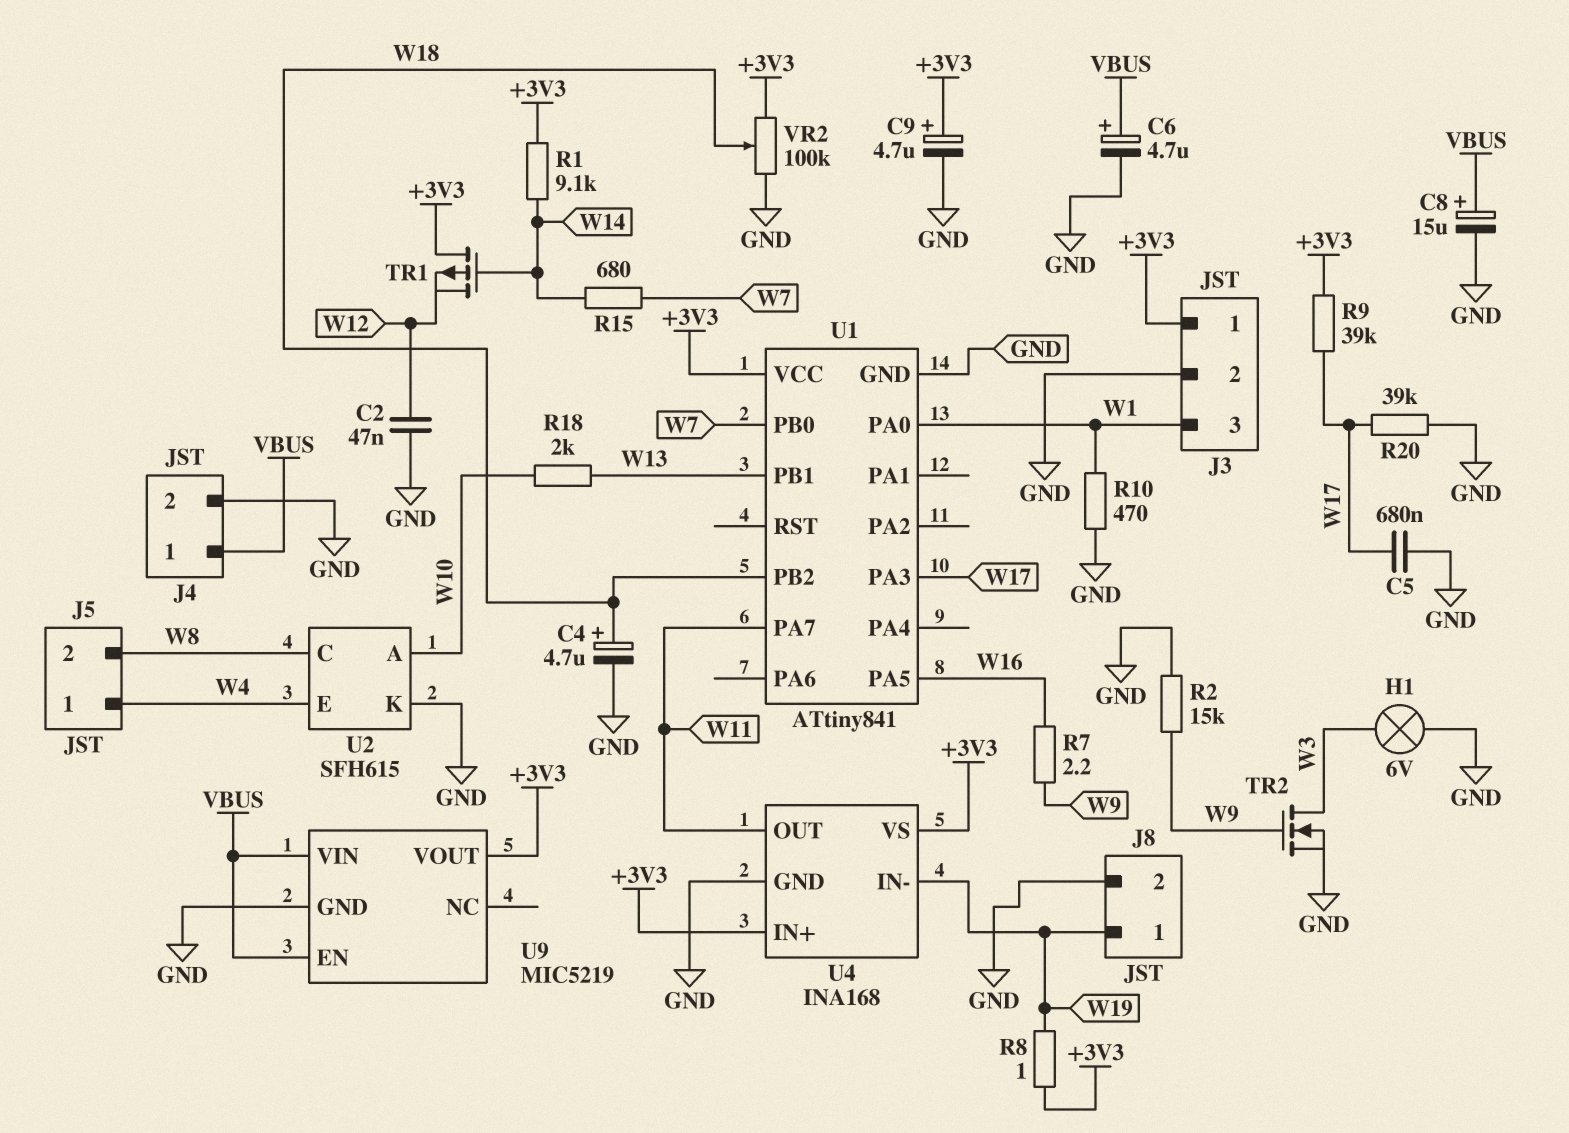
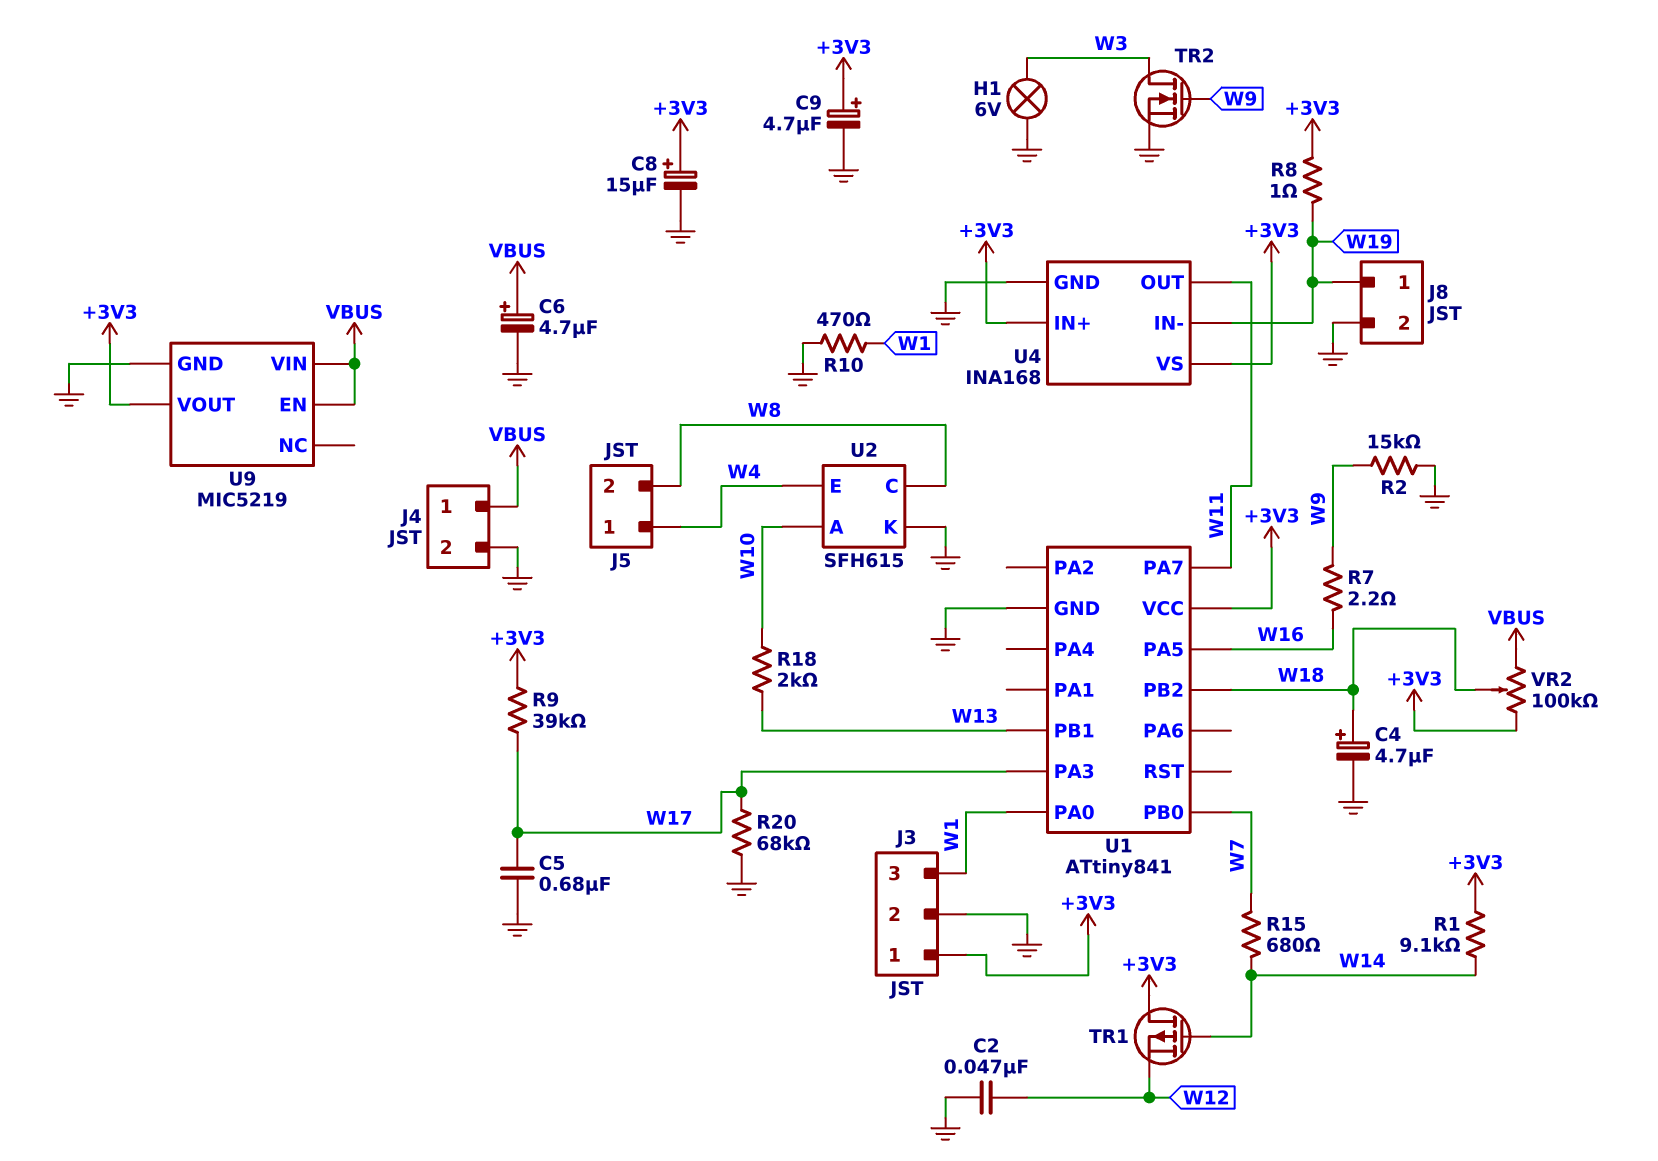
C8: 15uF (plus VBUS, minus GND) -> 15uF (plus +3V3, minus GND)
R20: 39k (GND, W17) -> 68k (GND, W17)
VR2: 100k (+3V3, GND, wiper W18) -> 100k (+3V3, VBUS, wiper W18)

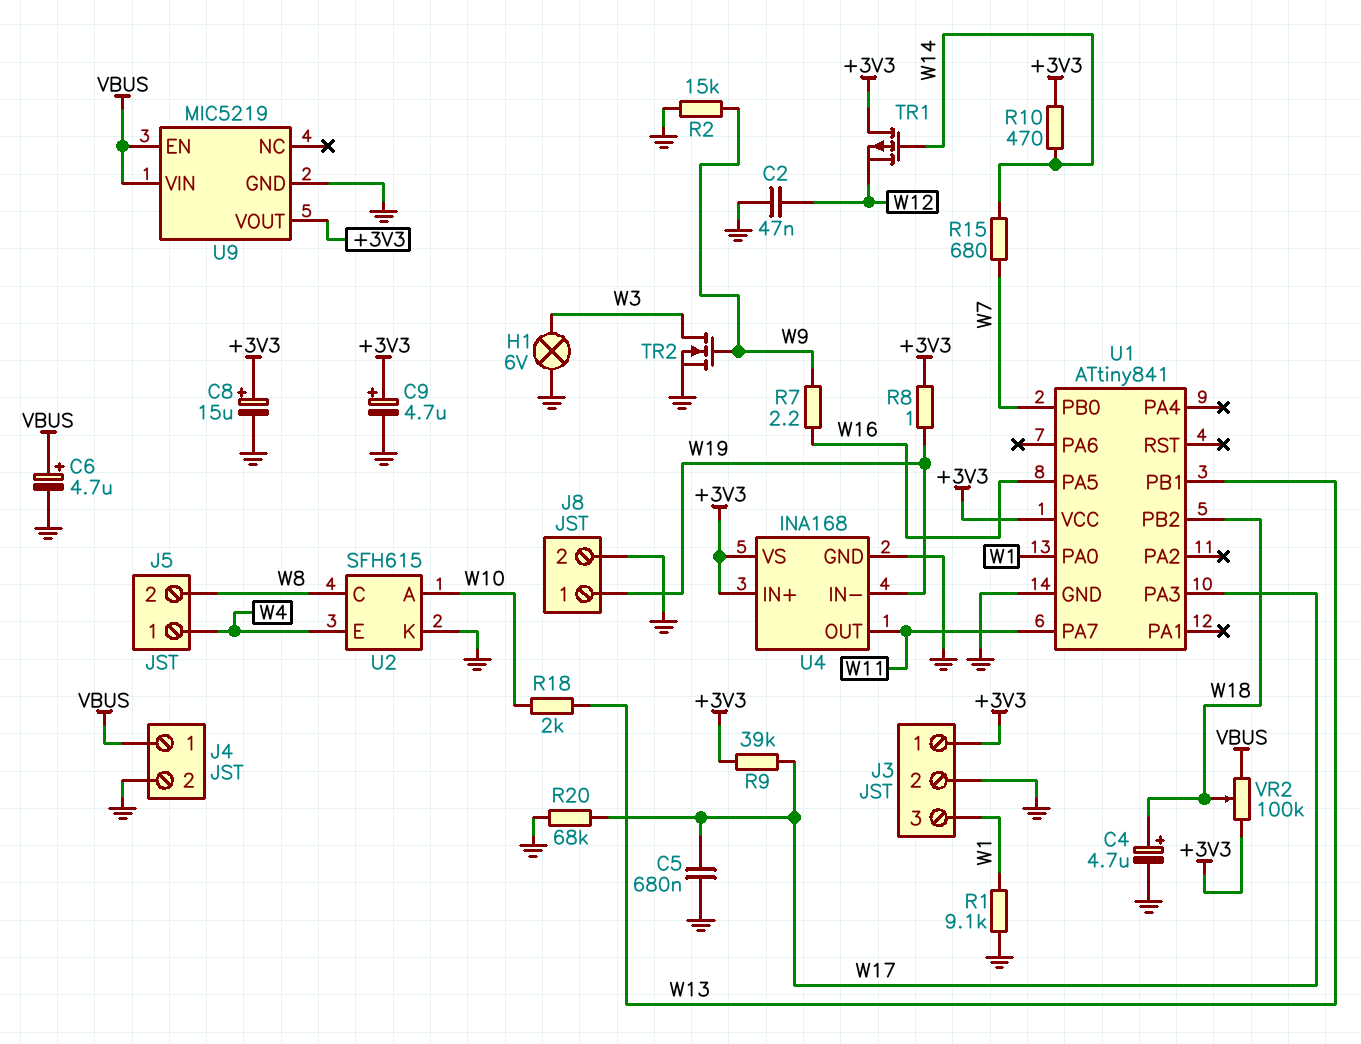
R1: 9.1k (+3V3, W14) -> 9.1k (GND, W1)
R10: 470 (GND, W1) -> 470 (+3V3, W14)

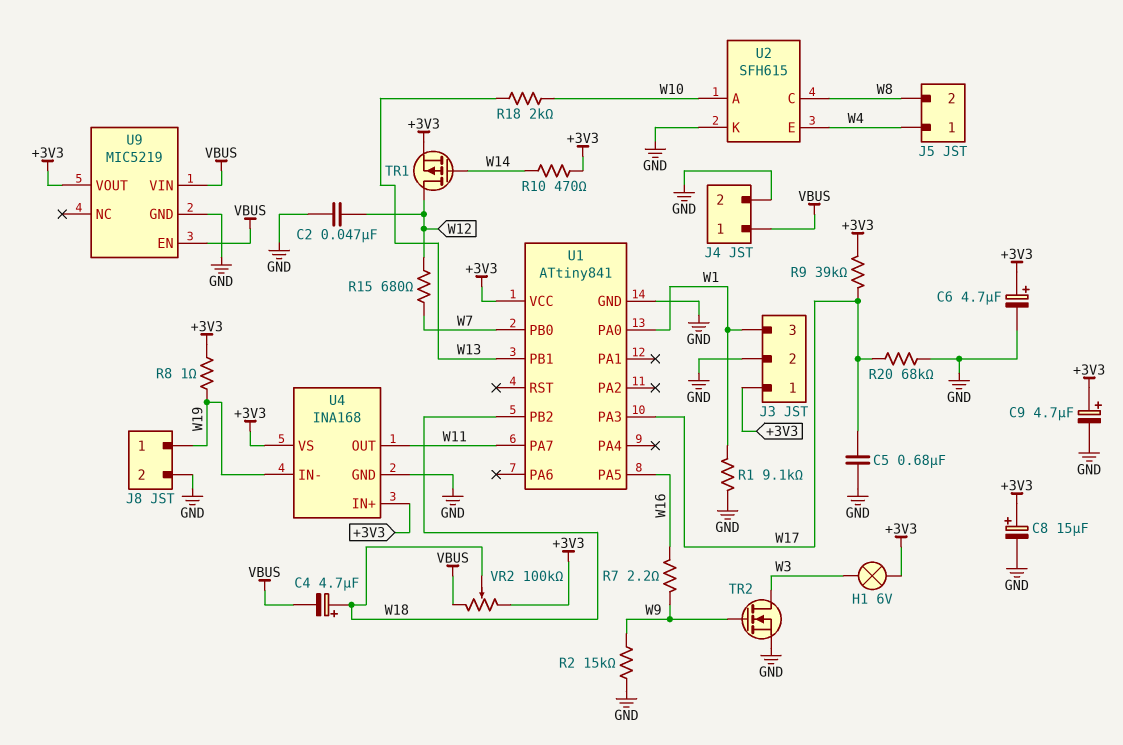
C4: 4.7uF (plus W18, minus GND) -> 4.7uF (plus W18, minus VBUS)
C6: 4.7uF (plus VBUS, minus GND) -> 4.7uF (plus +3V3, minus GND)
H1: lamp 6V (GND, W3) -> lamp 6V (+3V3, W3)
R15: 680 (W7, W14) -> 680 (W7, W12)
TR1: PMOS (G W14, D +3V3, S W12) -> PMOS (G W14, D W12, S +3V3)

